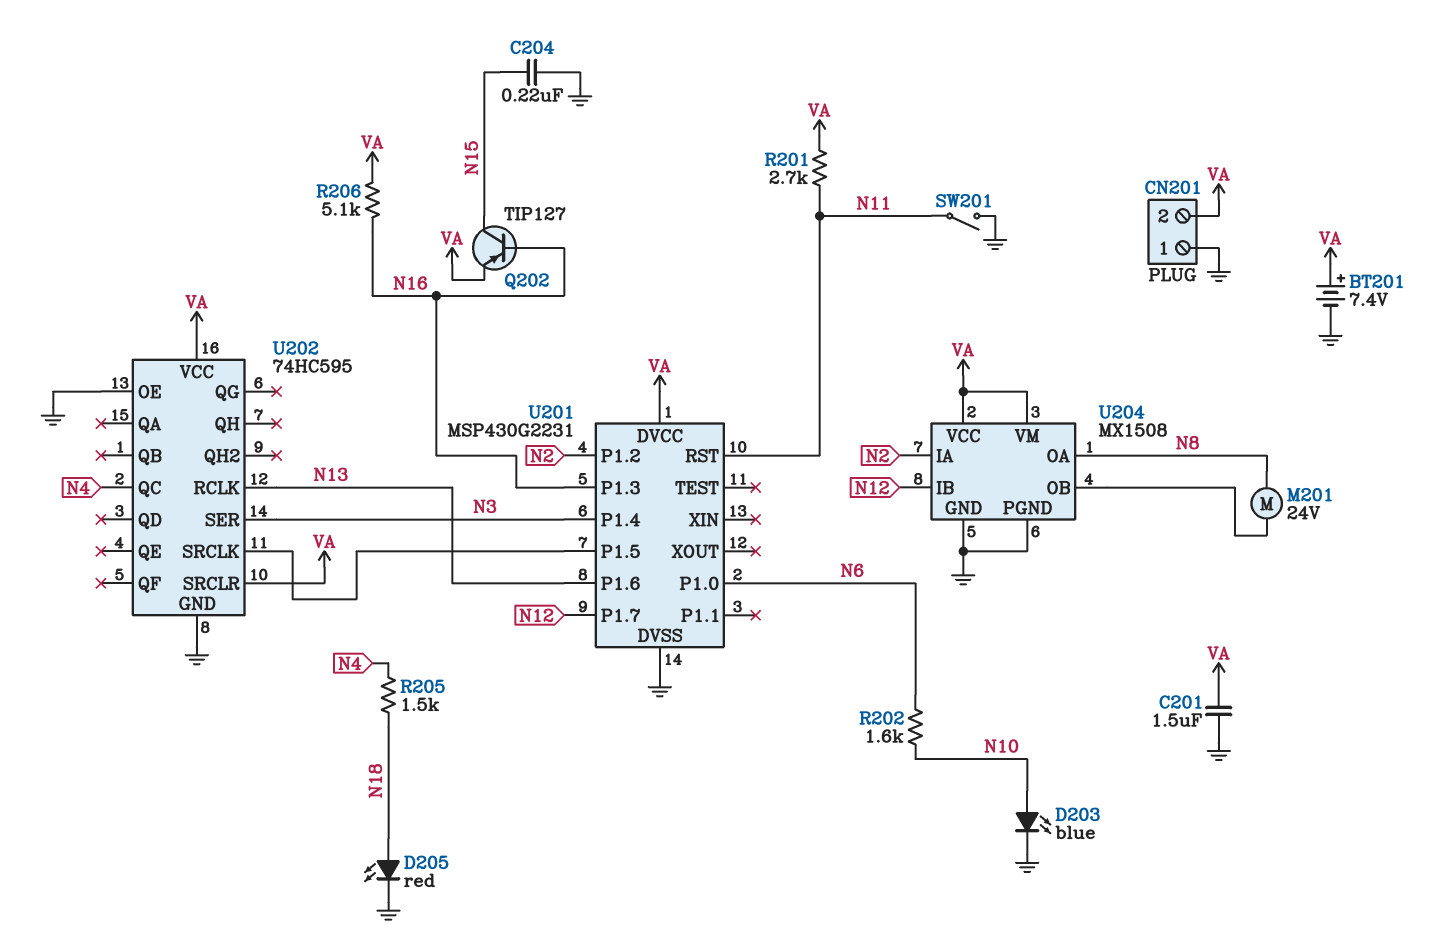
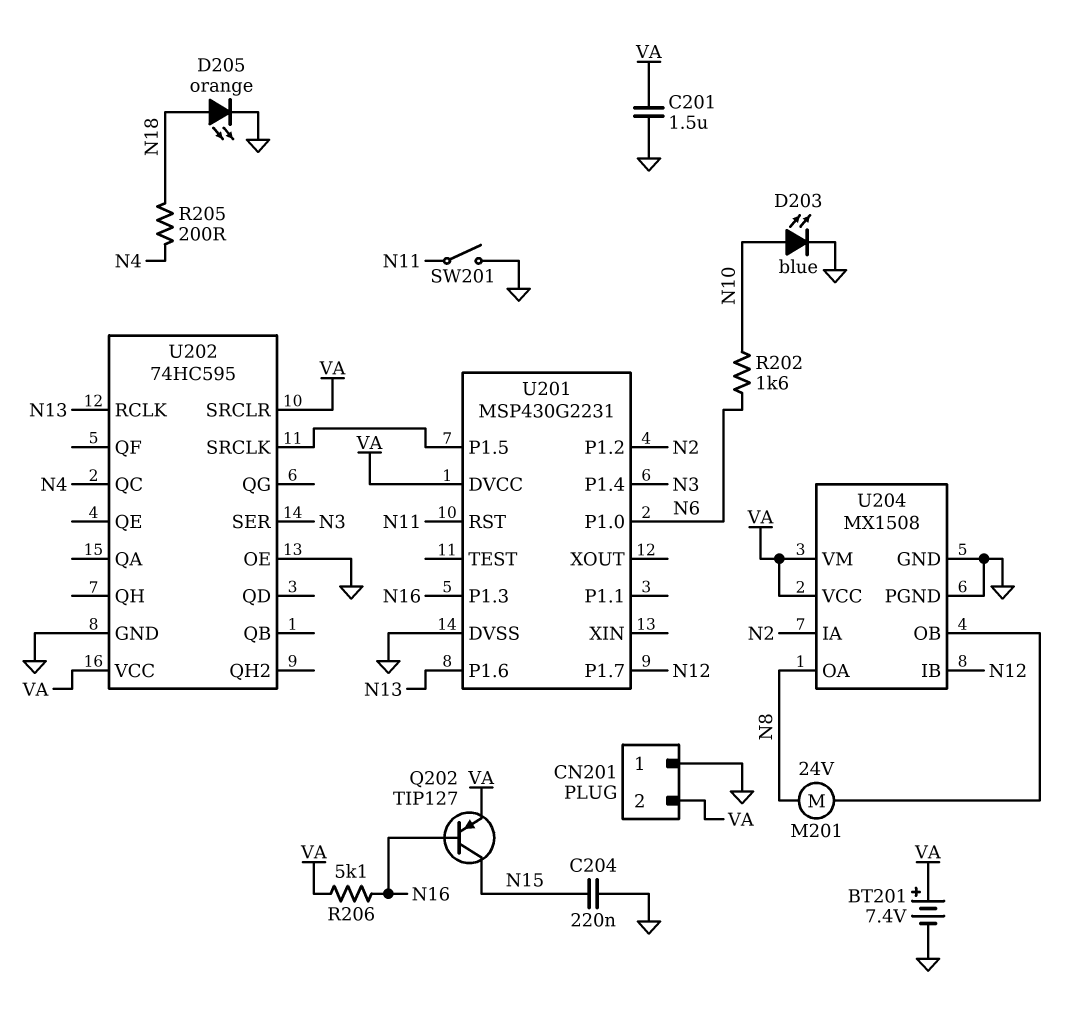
D205: LED red (A N18, K GND) -> LED orange (A N18, K GND)
R201: 2.7k (N11, VA) -> none
R205: 1.5k (N4, N18) -> 200 (N4, N18)

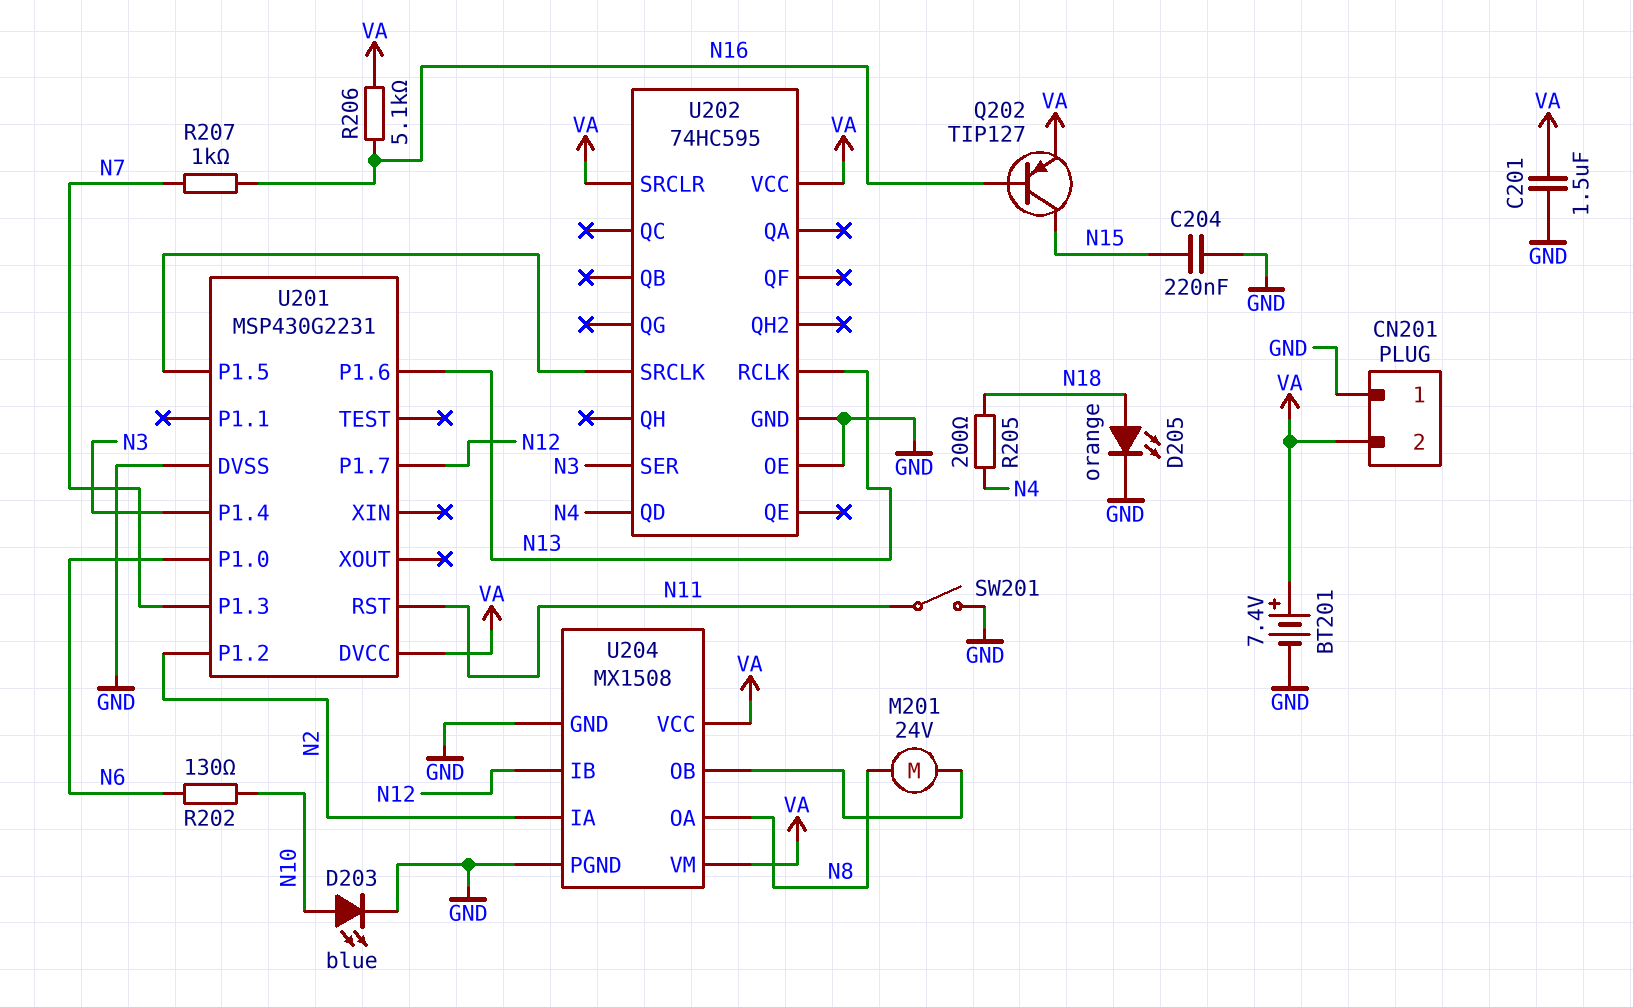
R202: 1.6k (N6, N10) -> 130 (N6, N10)
R207: none -> 1k (N7, N16)
U201 pin P1.3: N16 -> N7
U202 pin QC: N4 -> none
U202 pin QD: none -> N4

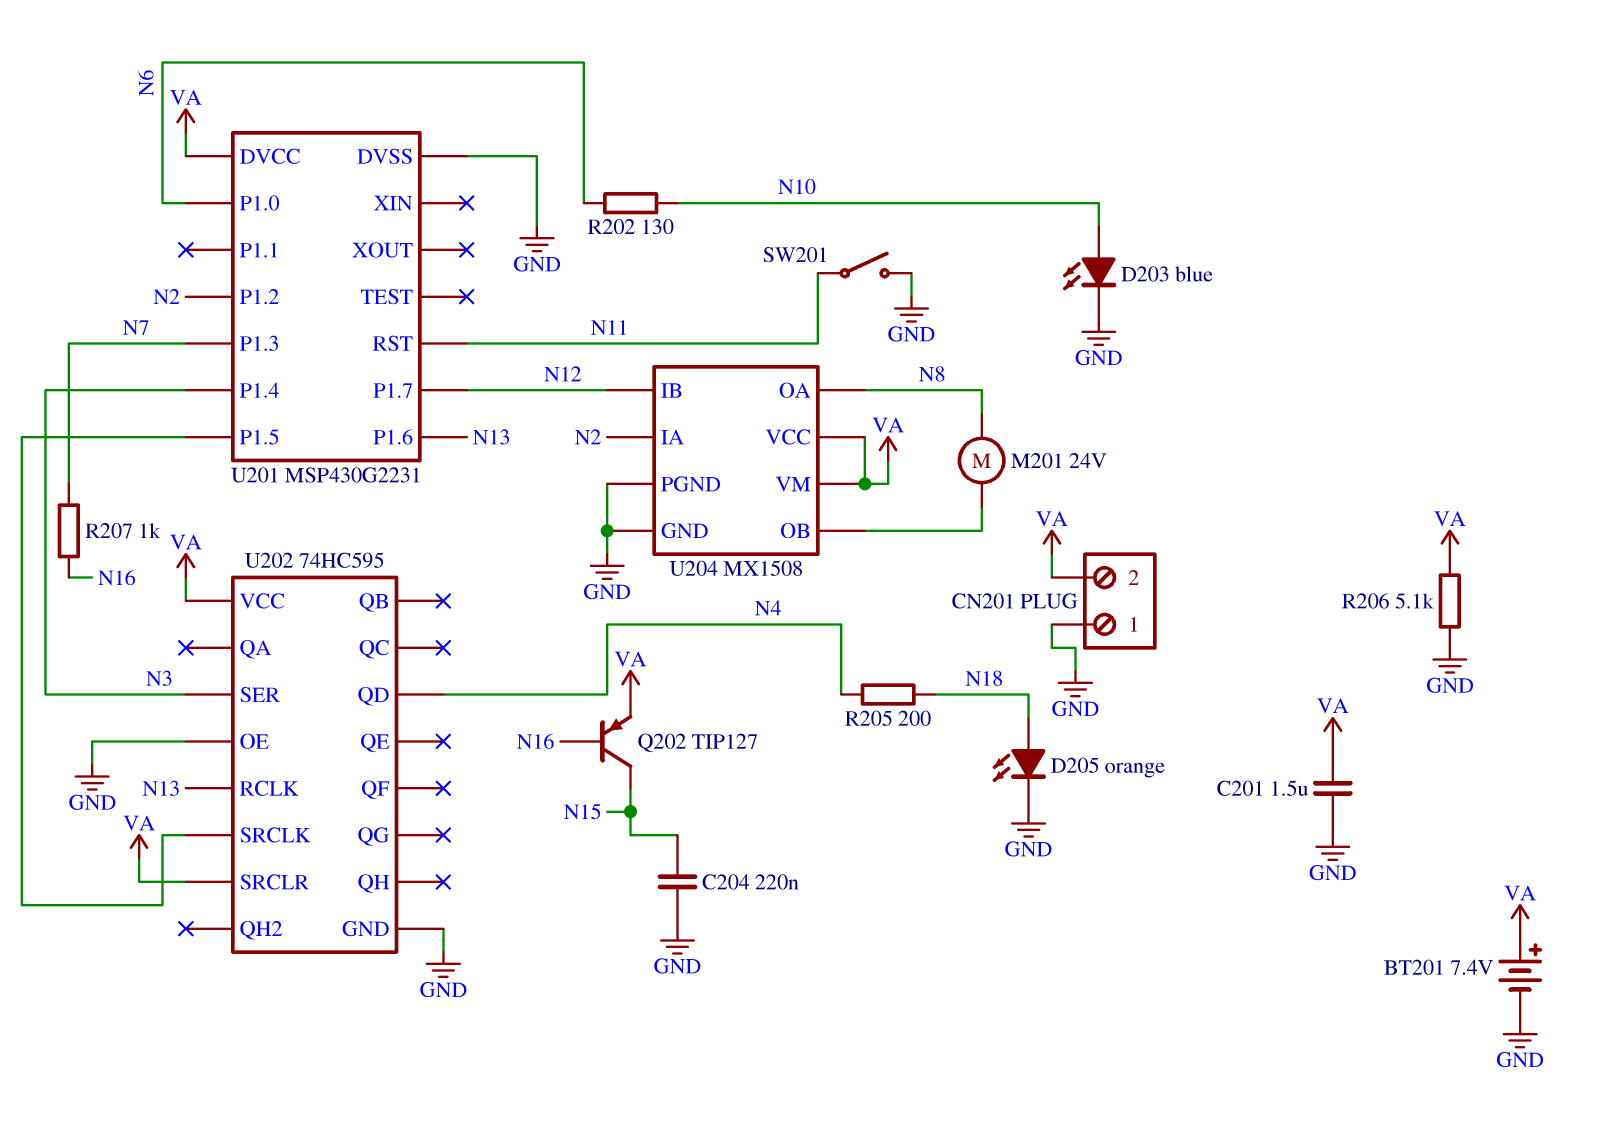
R206: 5.1k (N16, VA) -> 5.1k (GND, VA)

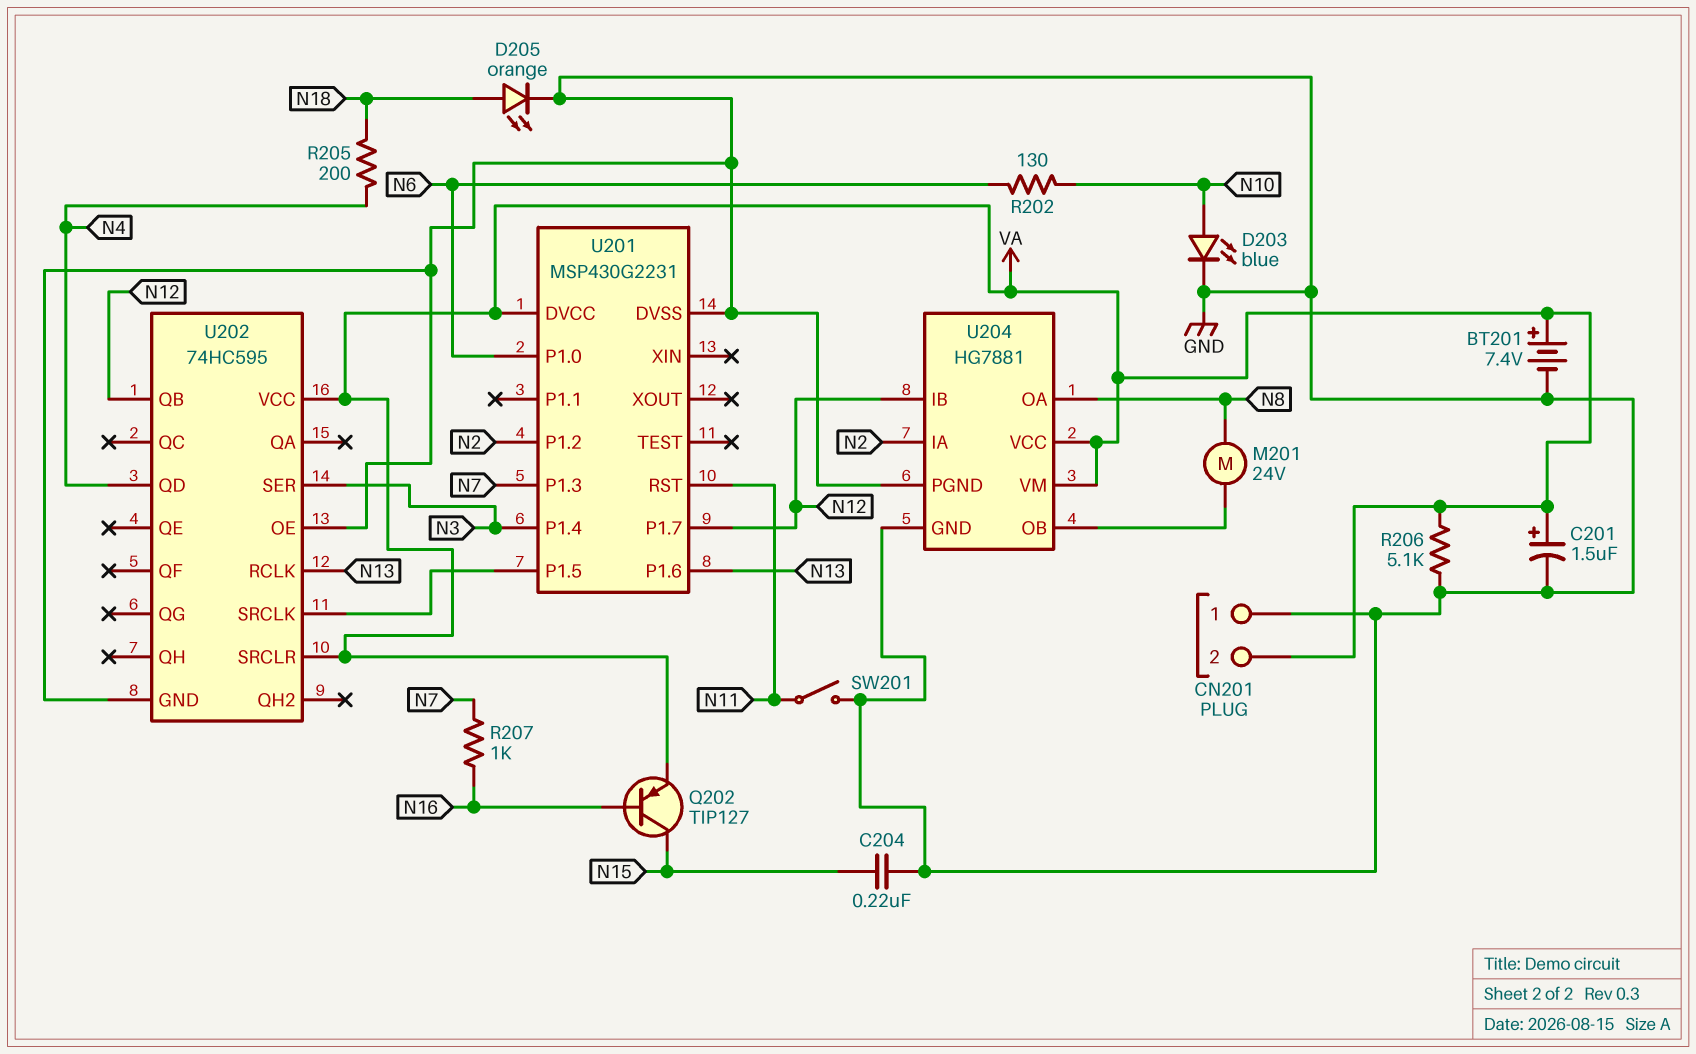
C201: 1.5uF (GND, VA) -> 1.5uF (plus VA, minus GND)
U202 pin QB: none -> N12
U204: MX1508 -> HG7881

